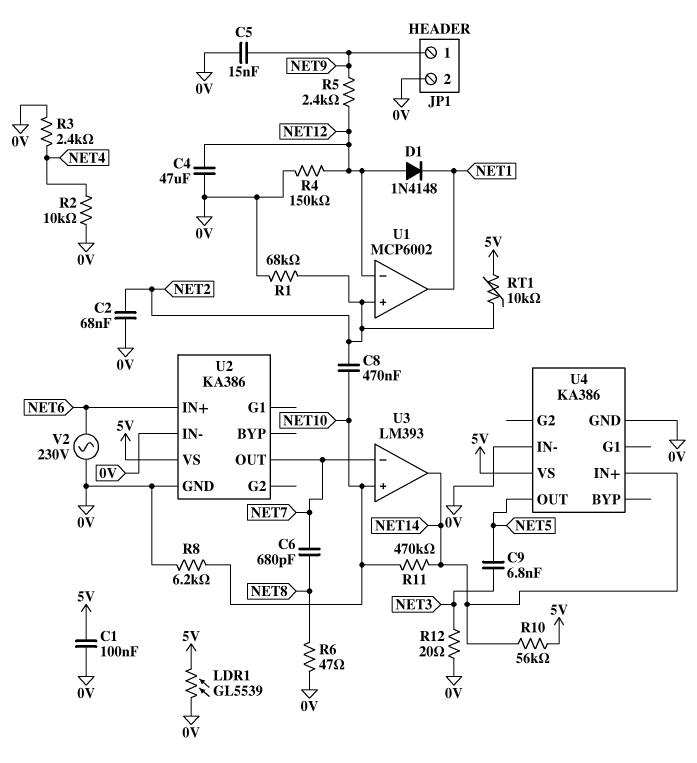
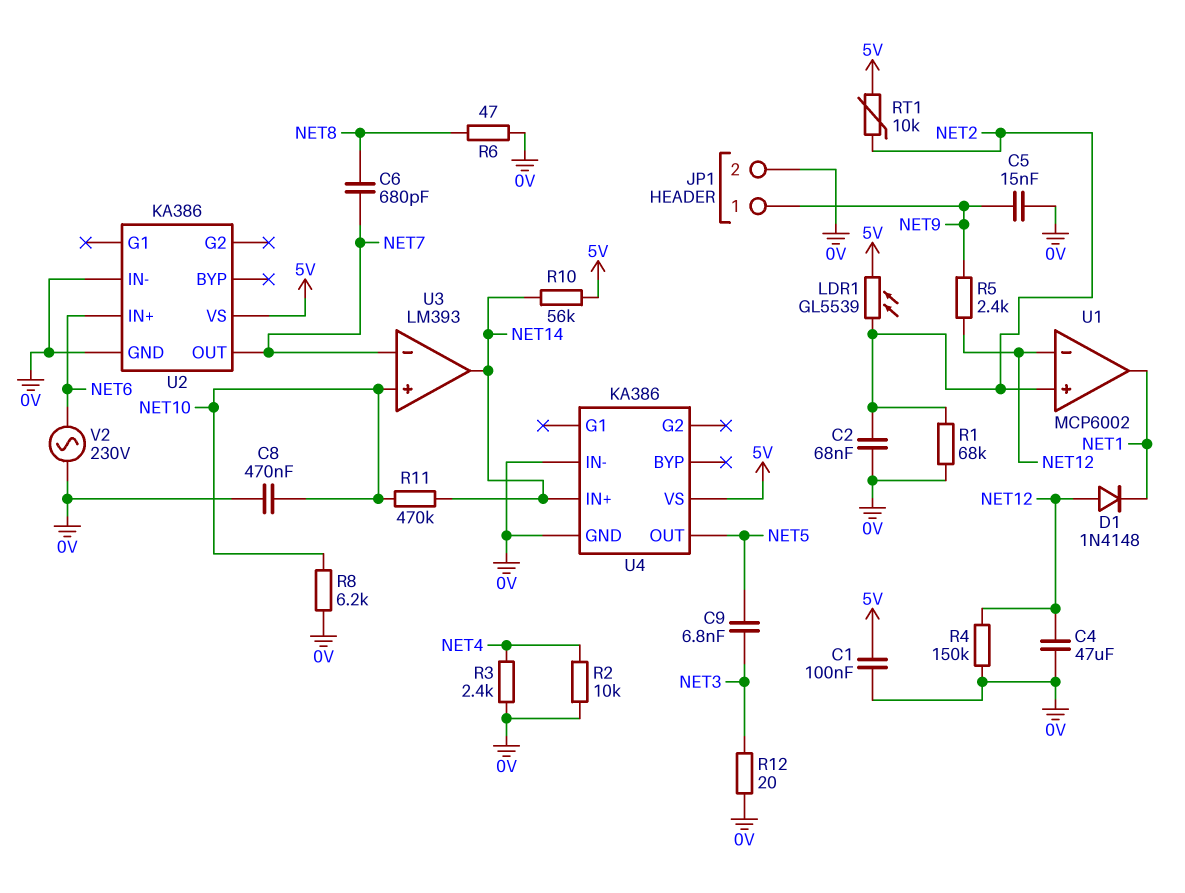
C8: 470nF (NET2, NET10) -> 470nF (0V, NET10)
LDR1: GL5539 (0V, 5V) -> GL5539 (5V, NET2)

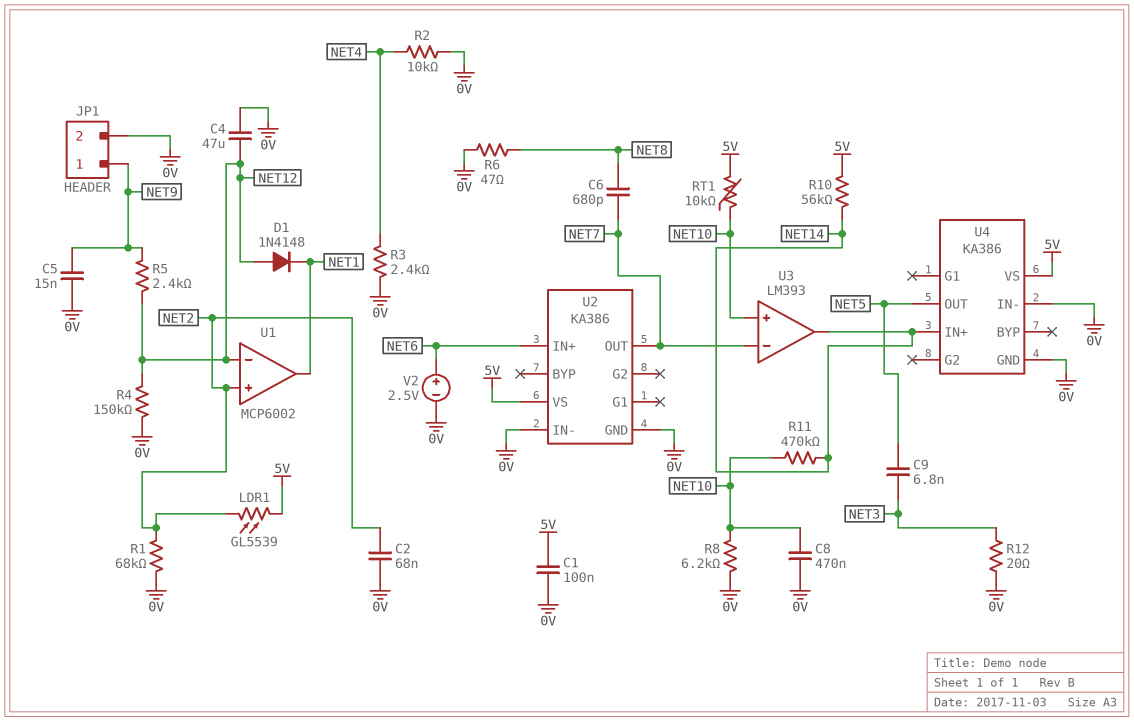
RT1: 10k (5V, NET2) -> 10k (5V, NET10)
V2: AC 230V (0V, NET6) -> 2.5V (plus NET6, minus 0V)

